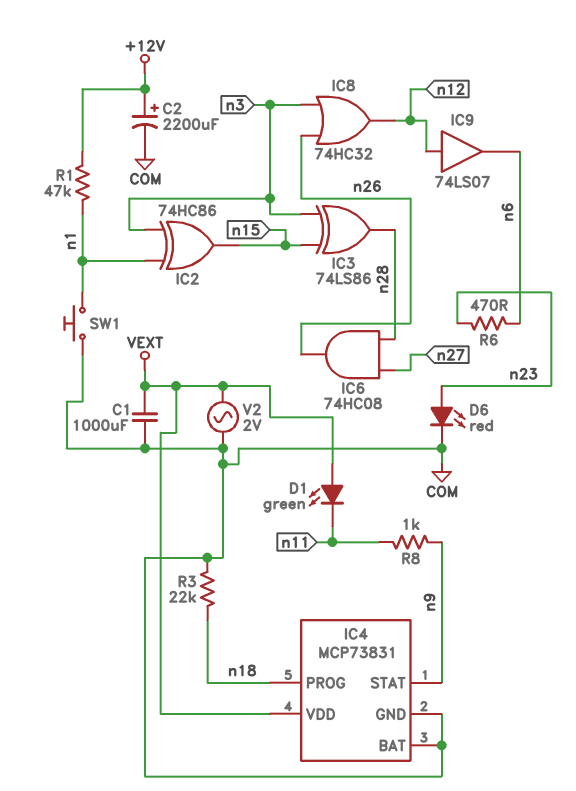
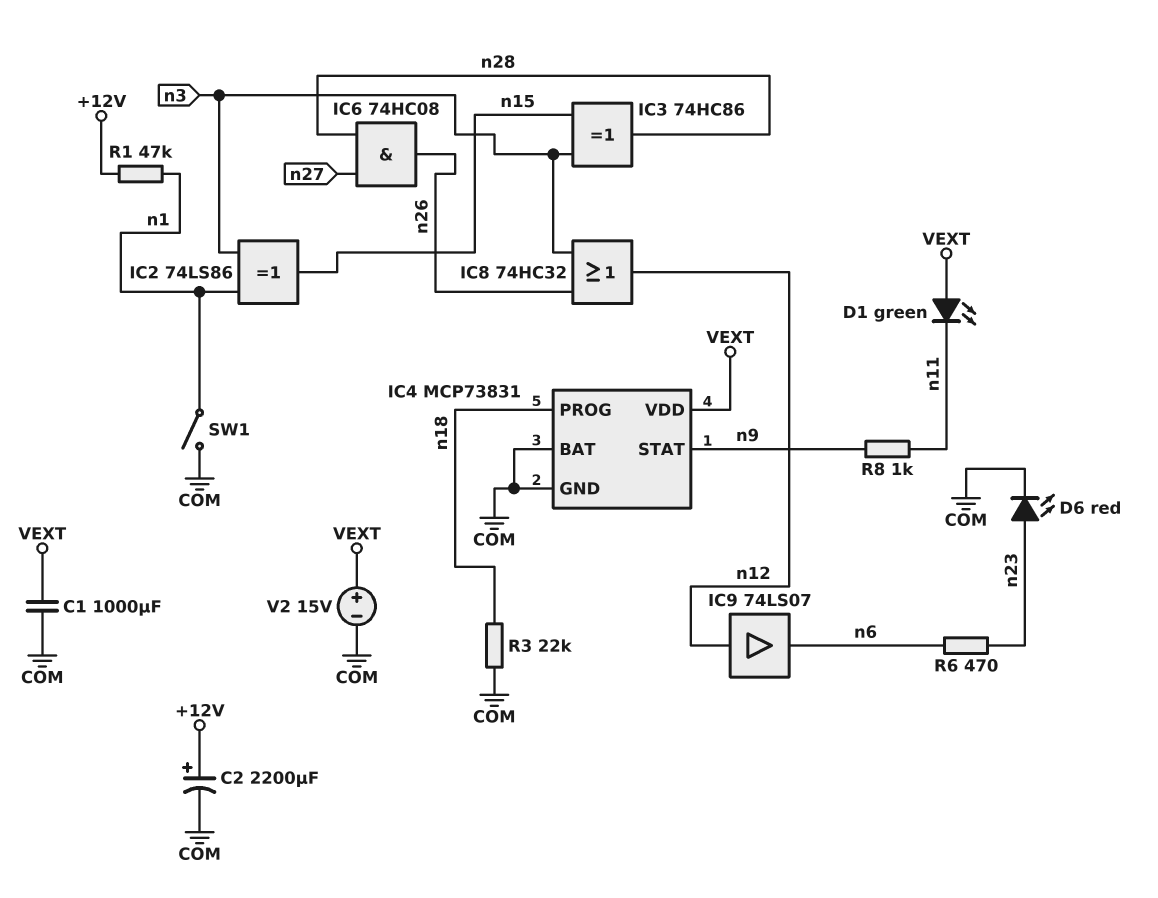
IC2: XOR 74HC86 (in n1, in n3, out n15) -> XOR 74LS86 (in n1, in n3, out n15)
IC3: XOR 74LS86 (in n3, in n15, out n28) -> XOR 74HC86 (in n3, in n15, out n28)
SW1: button (COM, n1) -> switch (COM, n1)
V2: AC 2V (COM, VEXT) -> 15V (plus VEXT, minus COM)

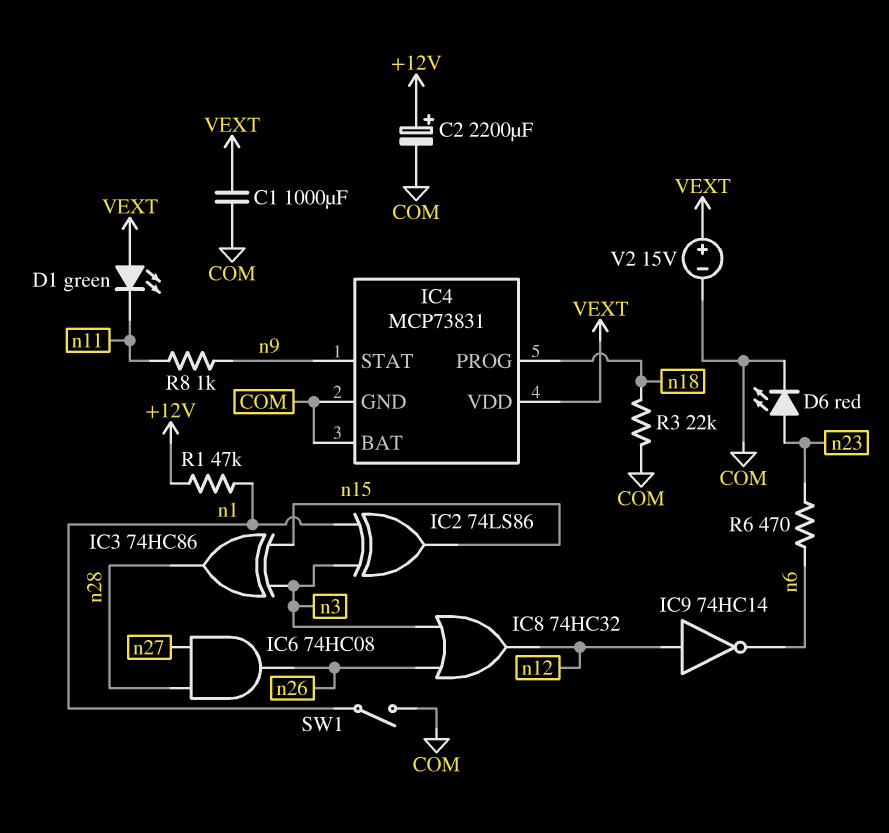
IC9: buffer 74LS07 (in n12, out n6) -> NOT 74HC14 (in n12, out n6)

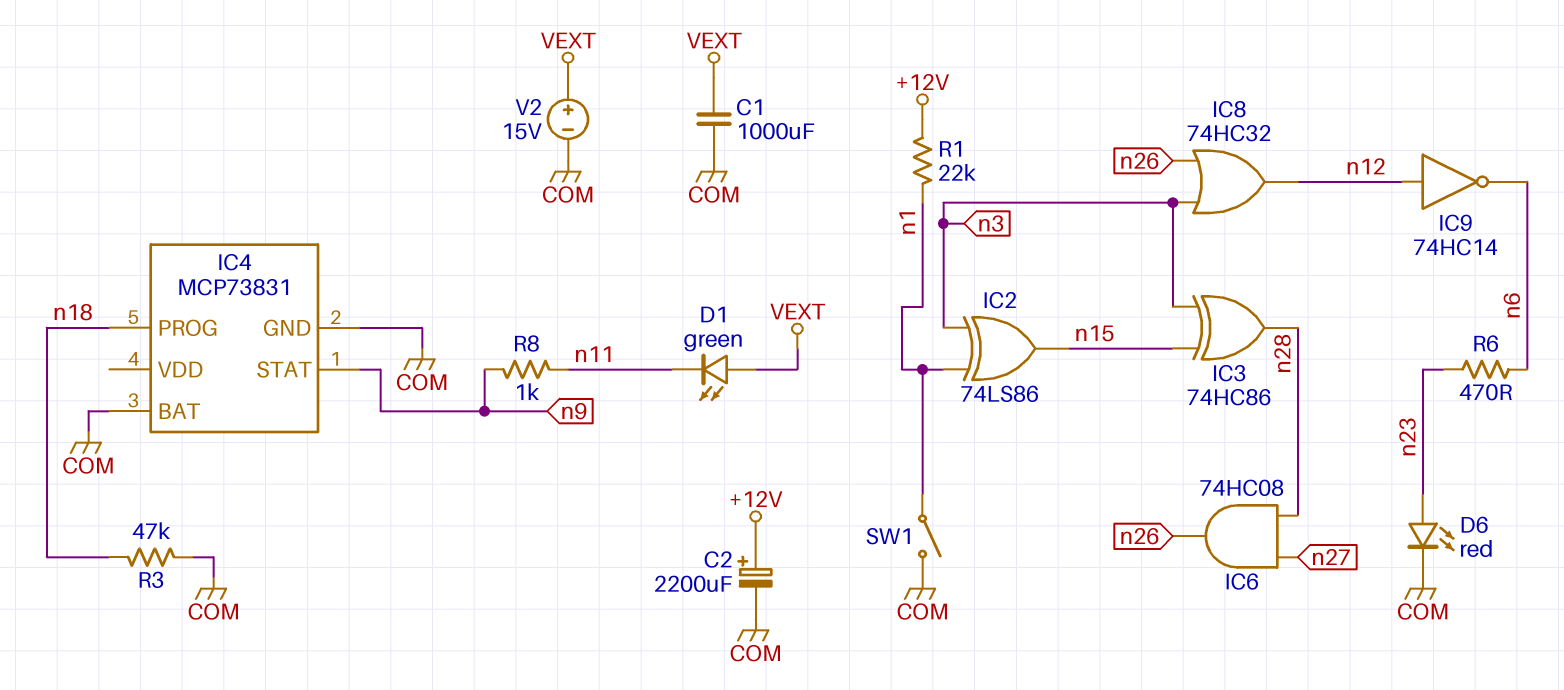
IC4 pin VDD: VEXT -> none
R1: 47k (+12V, n1) -> 22k (+12V, n1)
R3: 22k (COM, n18) -> 47k (COM, n18)

